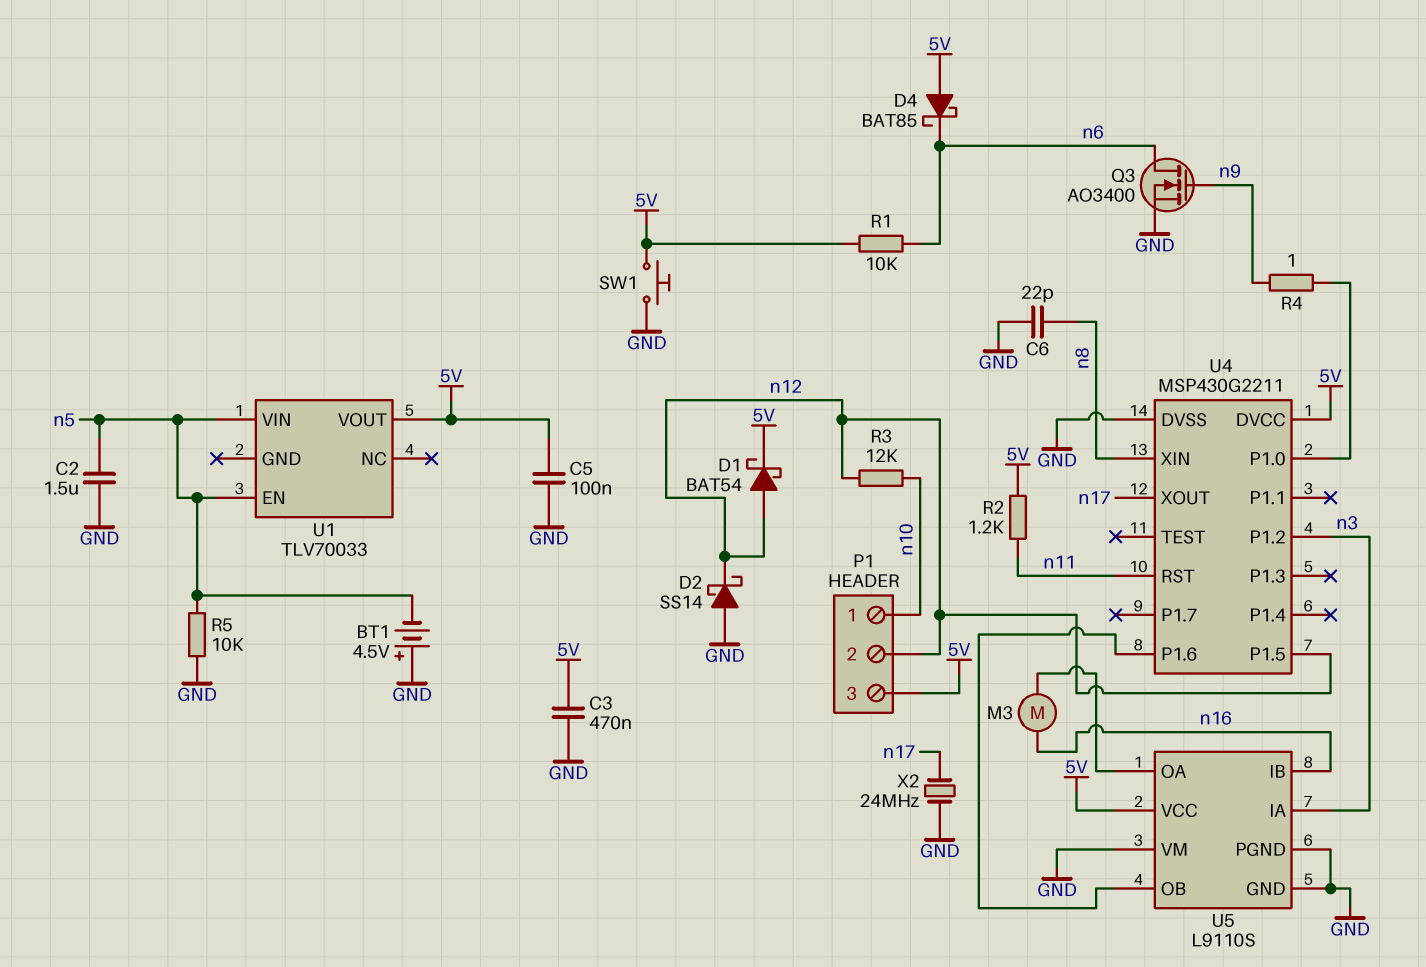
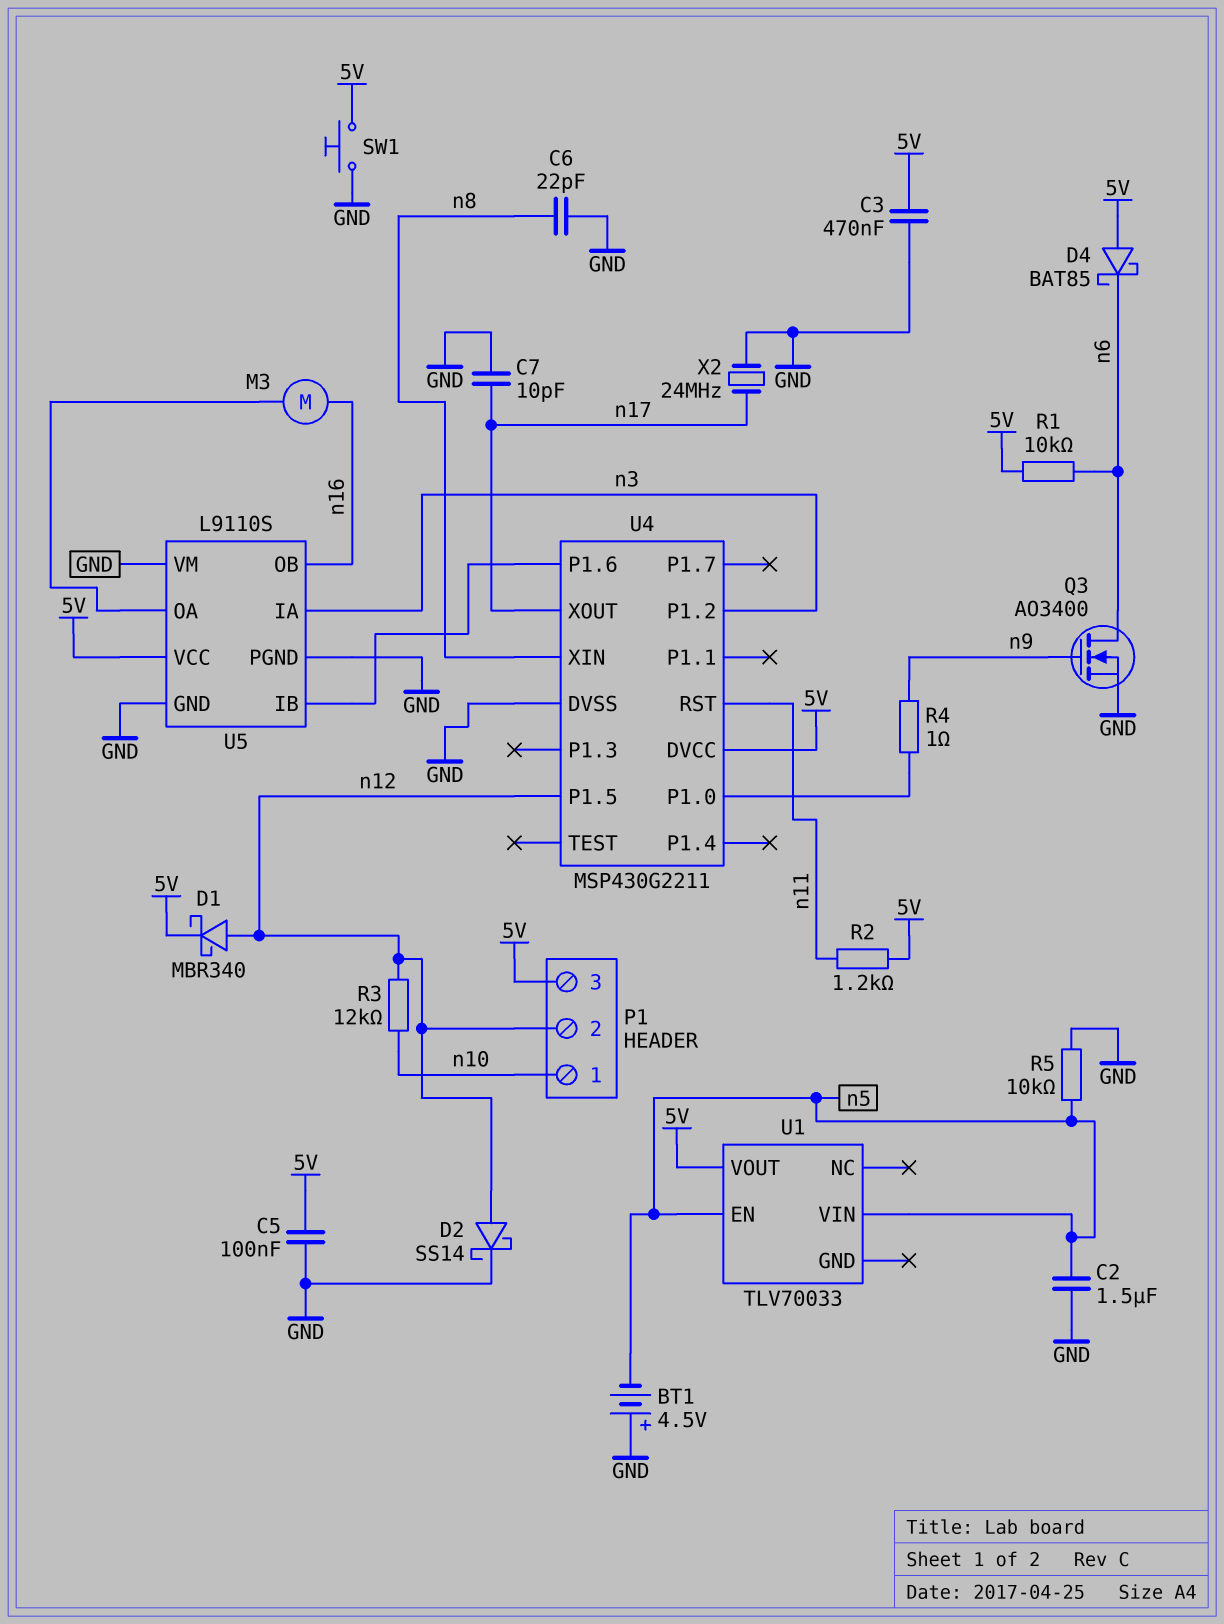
C7: none -> 10pF (GND, n17)
D1: schottky BAT54 (A n12, K 5V) -> schottky MBR340 (A n12, K 5V)
D2: schottky SS14 (A GND, K n12) -> schottky SS14 (A n12, K GND)
U5 pin IB: n16 -> U4/P1.6
U5 pin OB: U4/P1.6 -> n16

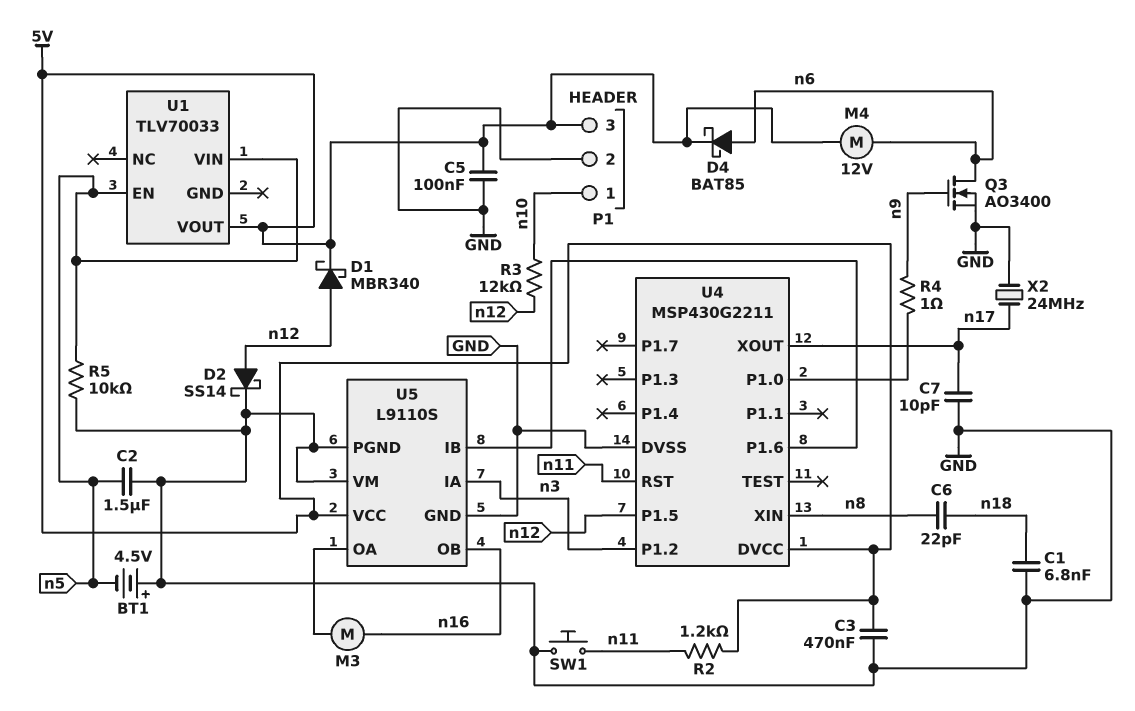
C1: none -> 6.8nF (GND, n18)
C6: 22pF (GND, n8) -> 22pF (n8, n18)
D4: schottky BAT85 (A 5V, K n6) -> schottky BAT85 (A n6, K 5V)
M4: none -> motor 12V (5V, n6)
P1 pin 2: n12 -> GND
R1: 10k (5V, n6) -> none
SW1: button (5V, GND) -> button (GND, n11)

